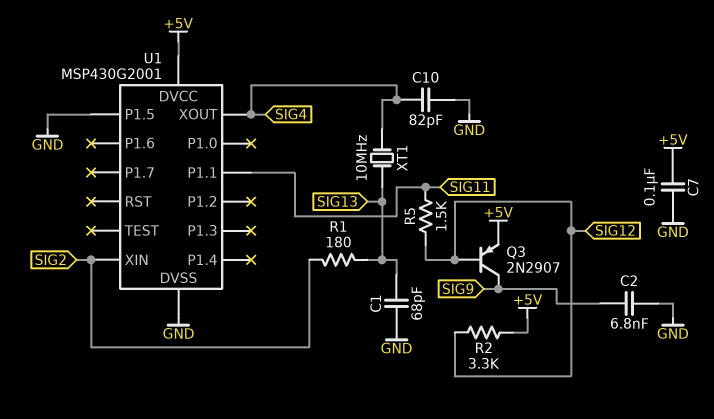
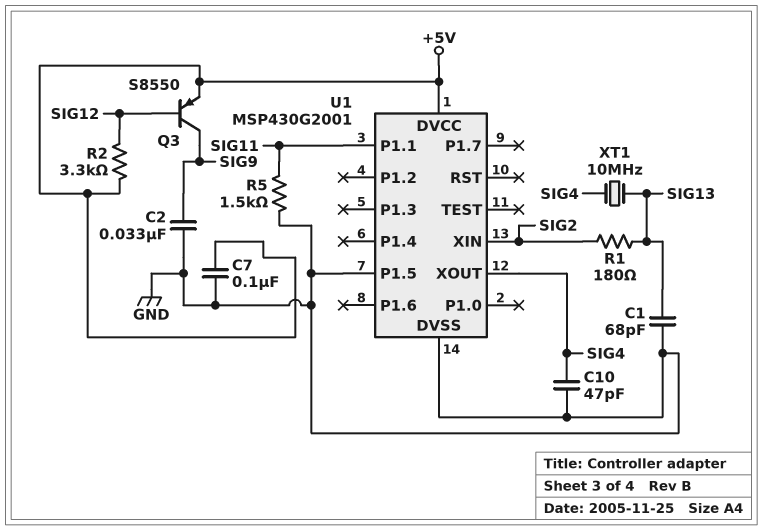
C2: 6.8nF (GND, SIG9) -> 33nF (GND, SIG9)
C10: 82pF (GND, SIG4) -> 47pF (GND, SIG4)
Q3: PNP 2N2907 (B SIG12, C SIG9, E +5V) -> PNP S8550 (B SIG12, C SIG9, E +5V)
R5: 1.5k (SIG11, SIG12) -> 1.5k (GND, SIG11)

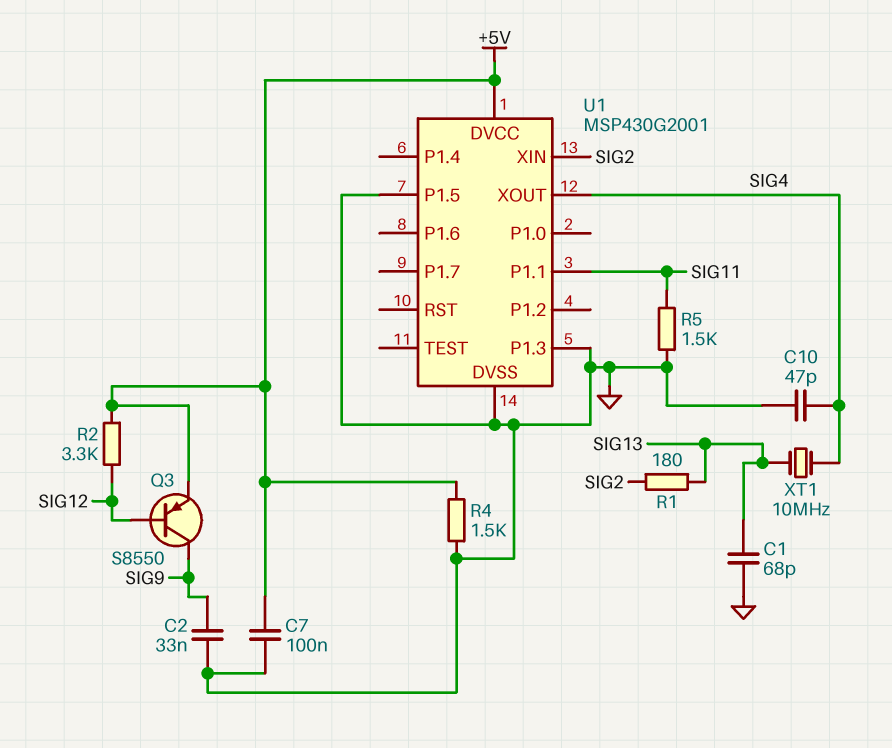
R4: none -> 1.5k (+5V, GND)
U1 pin P1.3: none -> GND

